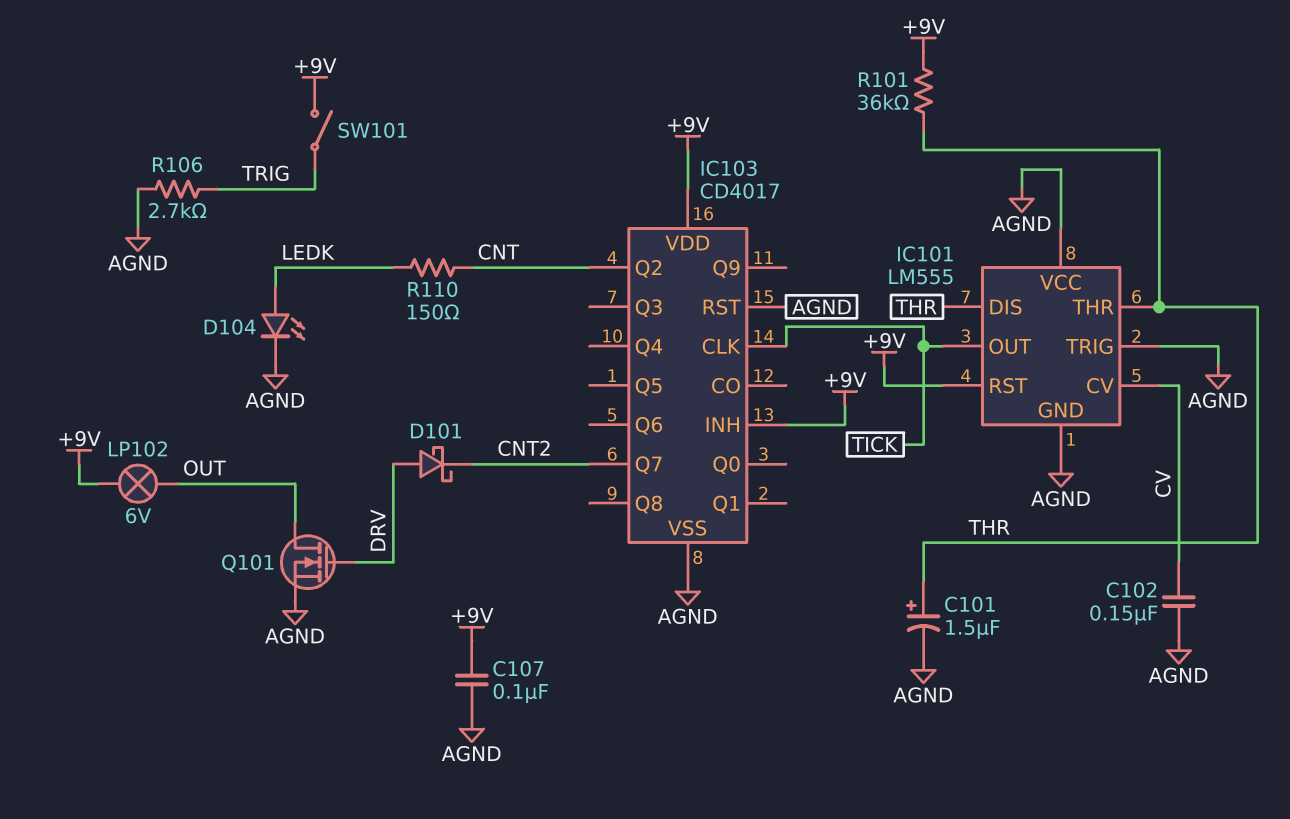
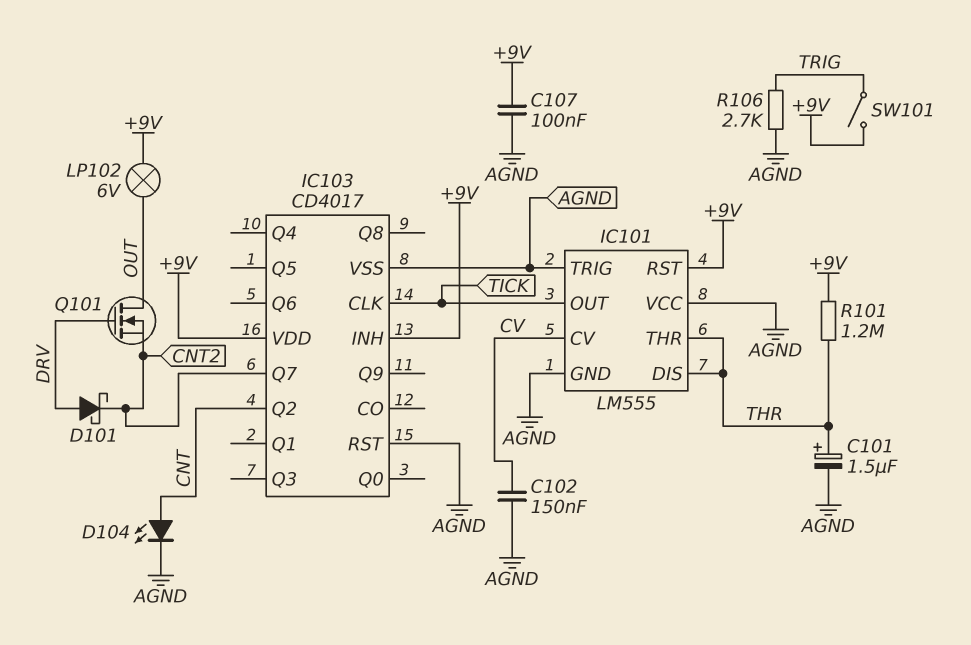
D104: LED (A LEDK, K AGND) -> LED (A CNT, K AGND)
Q101: NMOS (G DRV, D OUT, S AGND) -> NMOS (G DRV, D OUT, S CNT2)
R101: 36k (+9V, THR) -> 1.2M (+9V, THR)
R110: 150 (CNT, LEDK) -> none

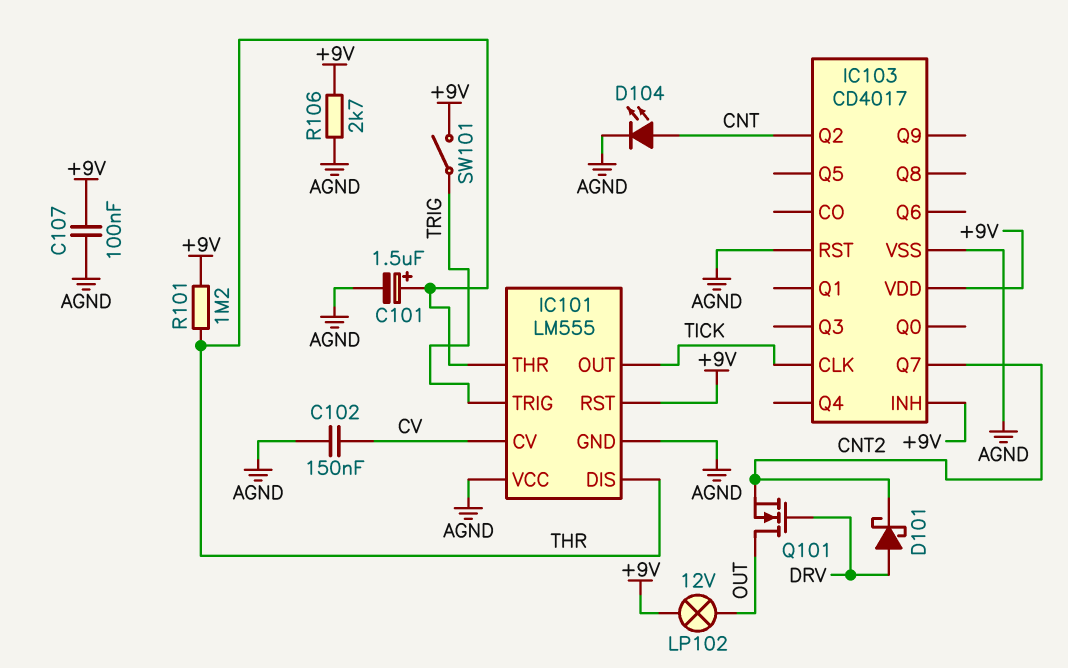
IC101 pin TRIG: AGND -> TRIG
LP102: lamp 6V (+9V, OUT) -> lamp 12V (+9V, OUT)
R106: 2.7k (AGND, TRIG) -> 2.7k (+9V, AGND)

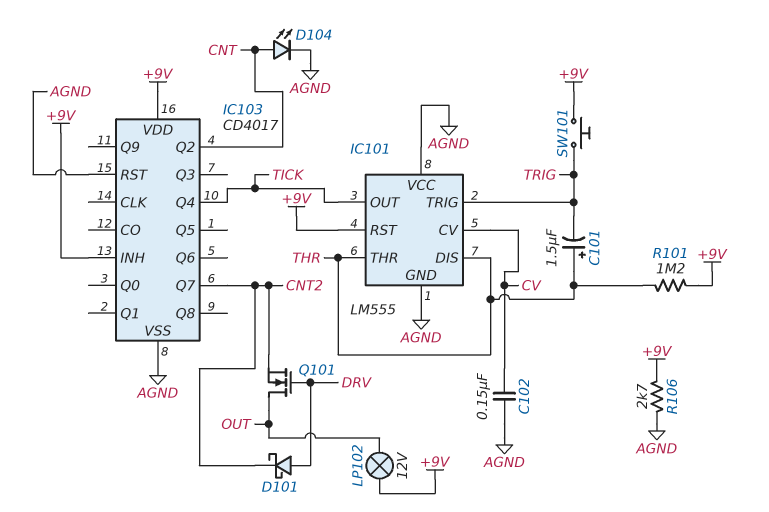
C101: 1.5uF (plus THR, minus AGND) -> 1.5uF (plus THR, minus TRIG)
C107: 100nF (+9V, AGND) -> none
IC103 pin CLK: TICK -> none
IC103 pin Q4: none -> TICK
SW101: switch (+9V, TRIG) -> button (+9V, TRIG)

